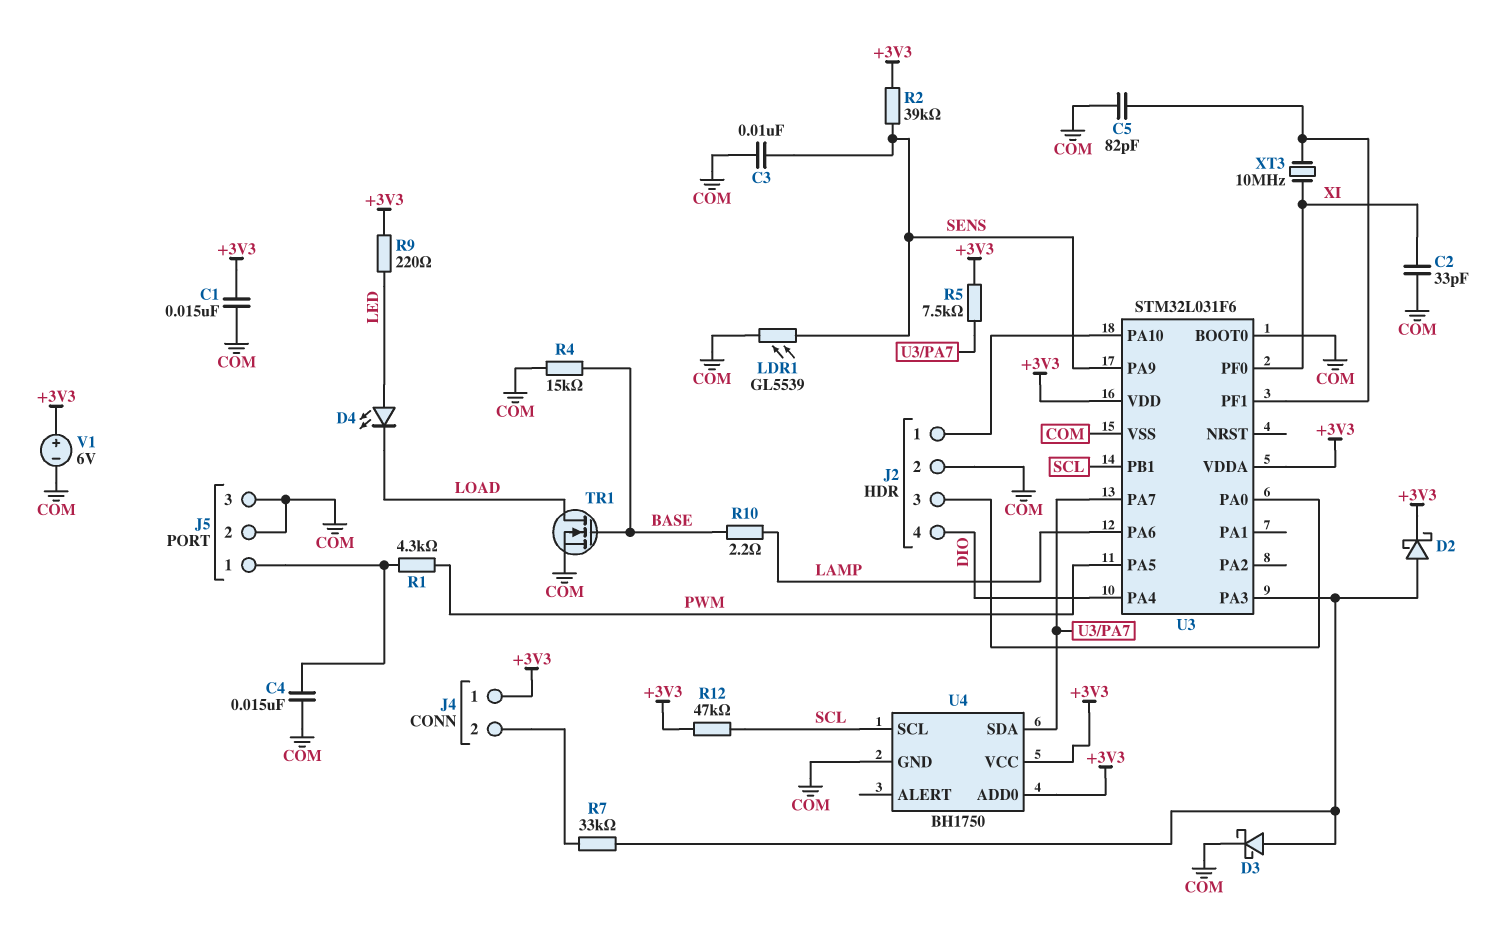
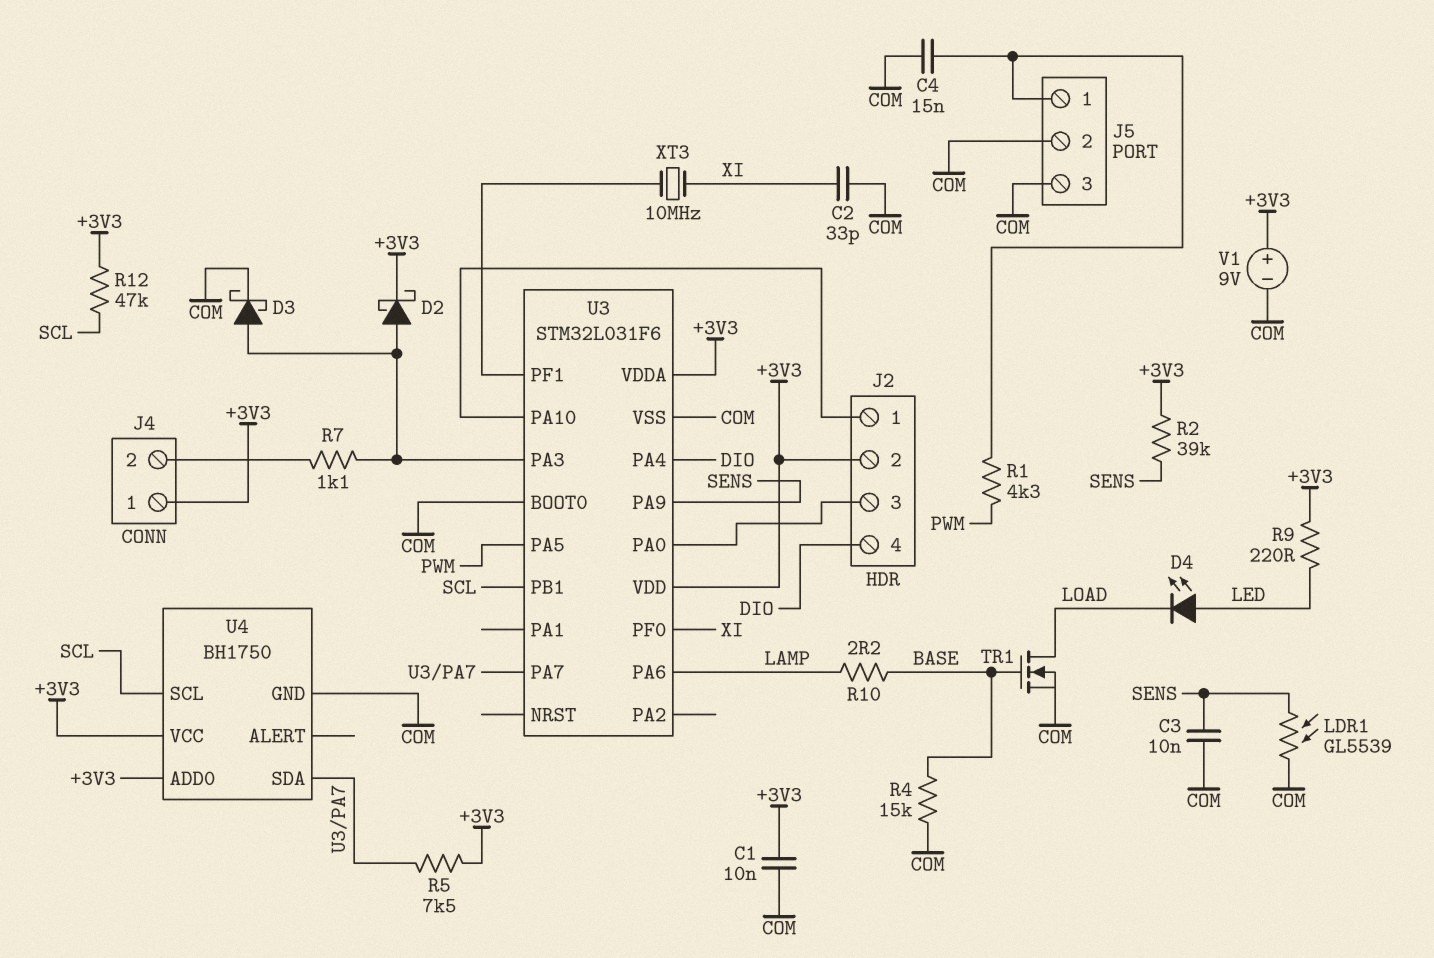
C1: 15nF (+3V3, COM) -> 10nF (+3V3, COM)
C5: 82pF (COM, U3/PF1) -> none
J2 pin 2: COM -> +3V3
R7: 33k (J4/2, U3/PA3) -> 1.1k (J4/2, U3/PA3)
V1: 6V (plus +3V3, minus COM) -> 9V (plus +3V3, minus COM)

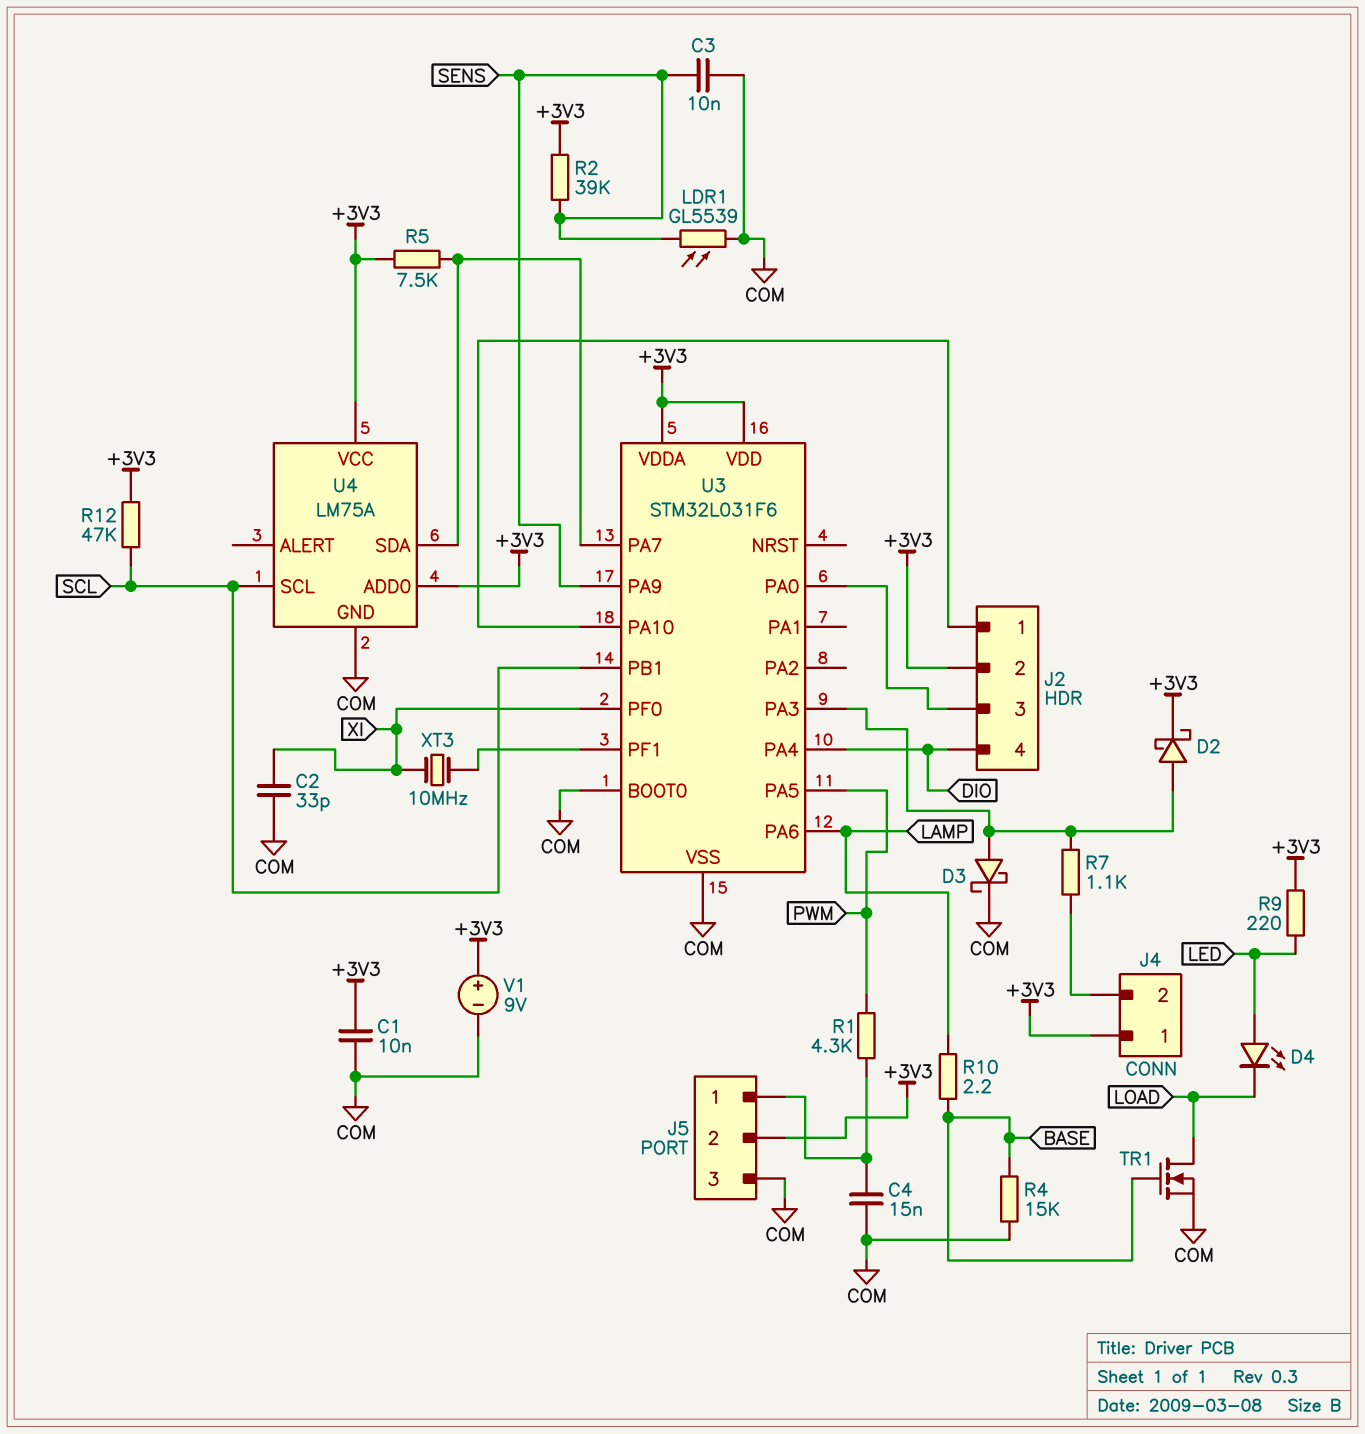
J5 pin 2: COM -> +3V3
U4: BH1750 -> LM75A

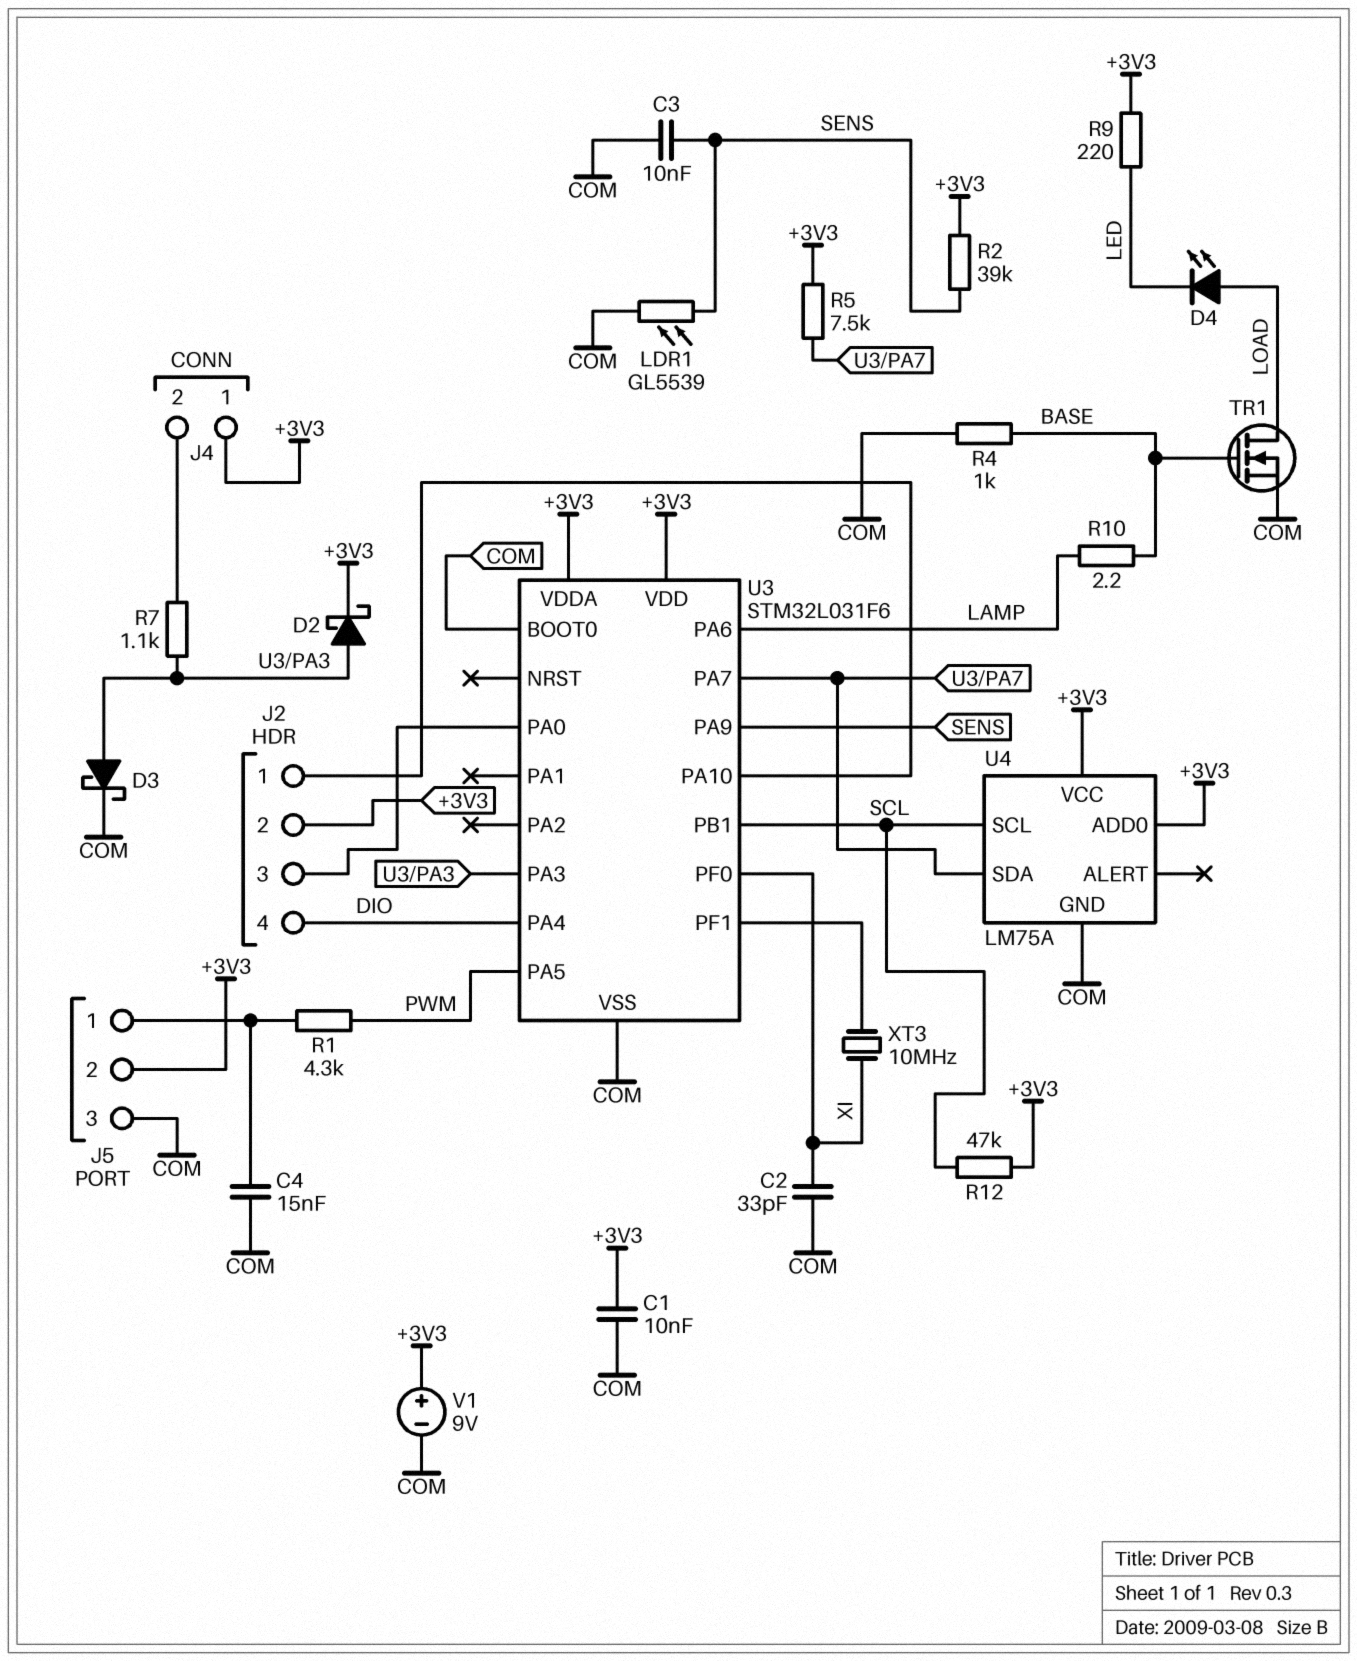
D4: LED (A LED, K LOAD) -> LED (A LOAD, K LED)
R4: 15k (BASE, COM) -> 1k (BASE, COM)

